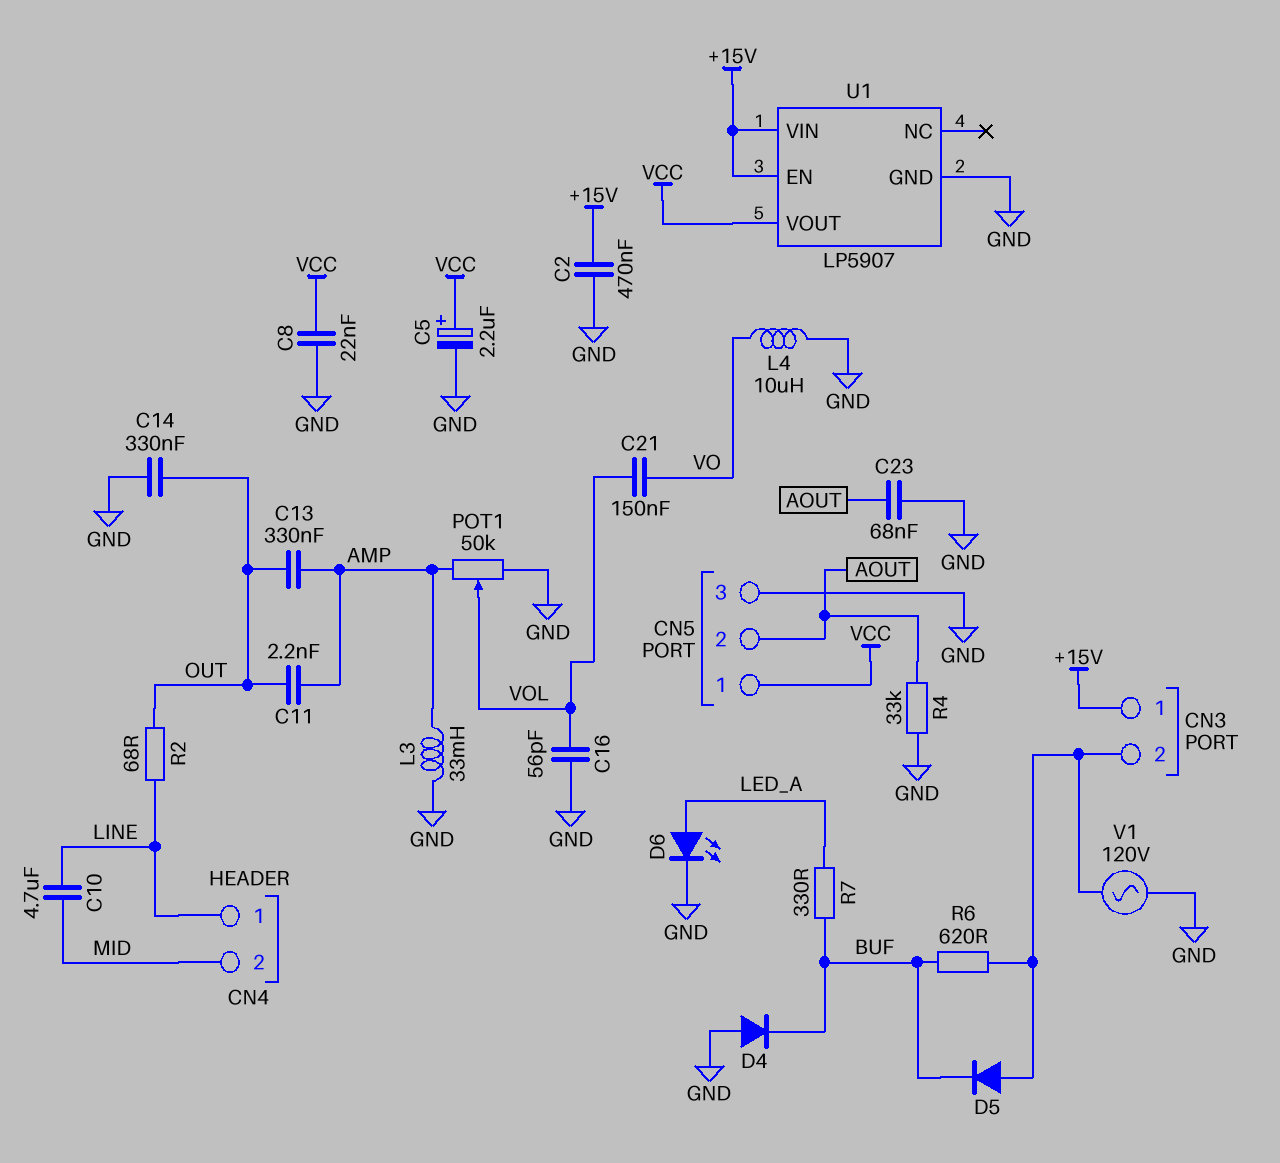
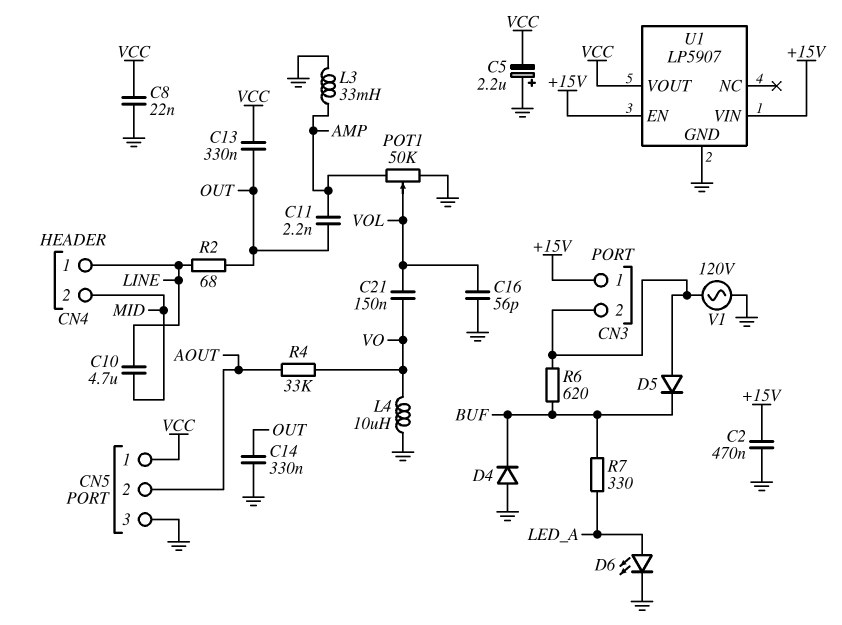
C5: 2.2uF (plus VCC, minus GND) -> 2.2uF (plus GND, minus VCC)
C13: 330nF (AMP, OUT) -> 330nF (OUT, VCC)
C23: 68nF (AOUT, GND) -> none
R4: 33k (AOUT, GND) -> 33k (AOUT, VO)

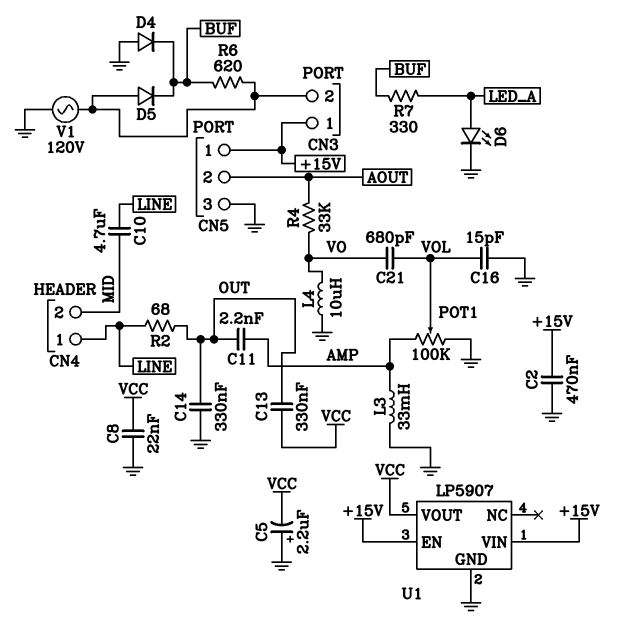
C16: 56pF (GND, VOL) -> 15pF (GND, VOL)
C21: 150nF (VO, VOL) -> 680pF (VO, VOL)
CN5 pin 1: VCC -> +15V
POT1: 50k (AMP, GND, wiper VOL) -> 100k (AMP, GND, wiper VOL)

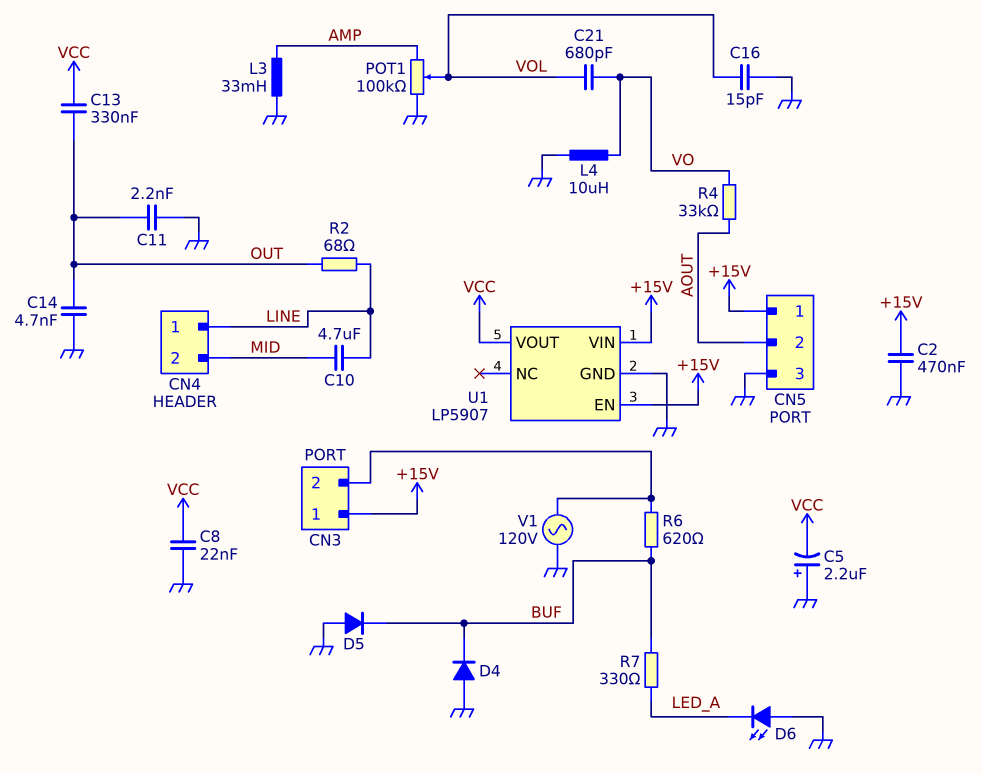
C11: 2.2nF (AMP, OUT) -> 2.2nF (GND, OUT)
C14: 330nF (GND, OUT) -> 4.7nF (GND, OUT)
D5: diode (A CN3/2, K BUF) -> diode (A GND, K BUF)
D6: LED (A LED_A, K GND) -> LED (A GND, K LED_A)

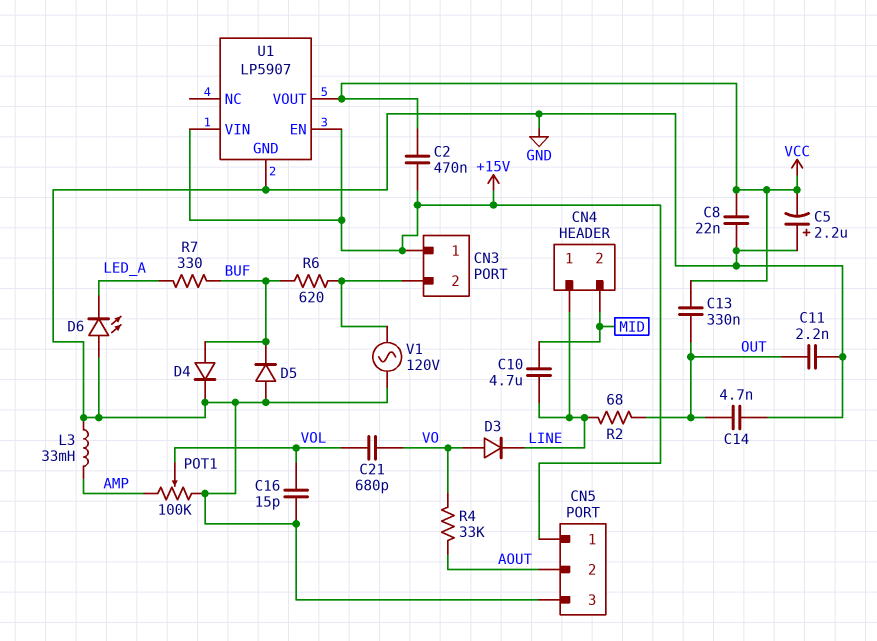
C2: 470nF (+15V, GND) -> 470nF (+15V, VCC)
D3: none -> diode (A VO, K LINE)
D4: diode (A GND, K BUF) -> diode (A BUF, K GND)
L4: 10uH (GND, VO) -> none

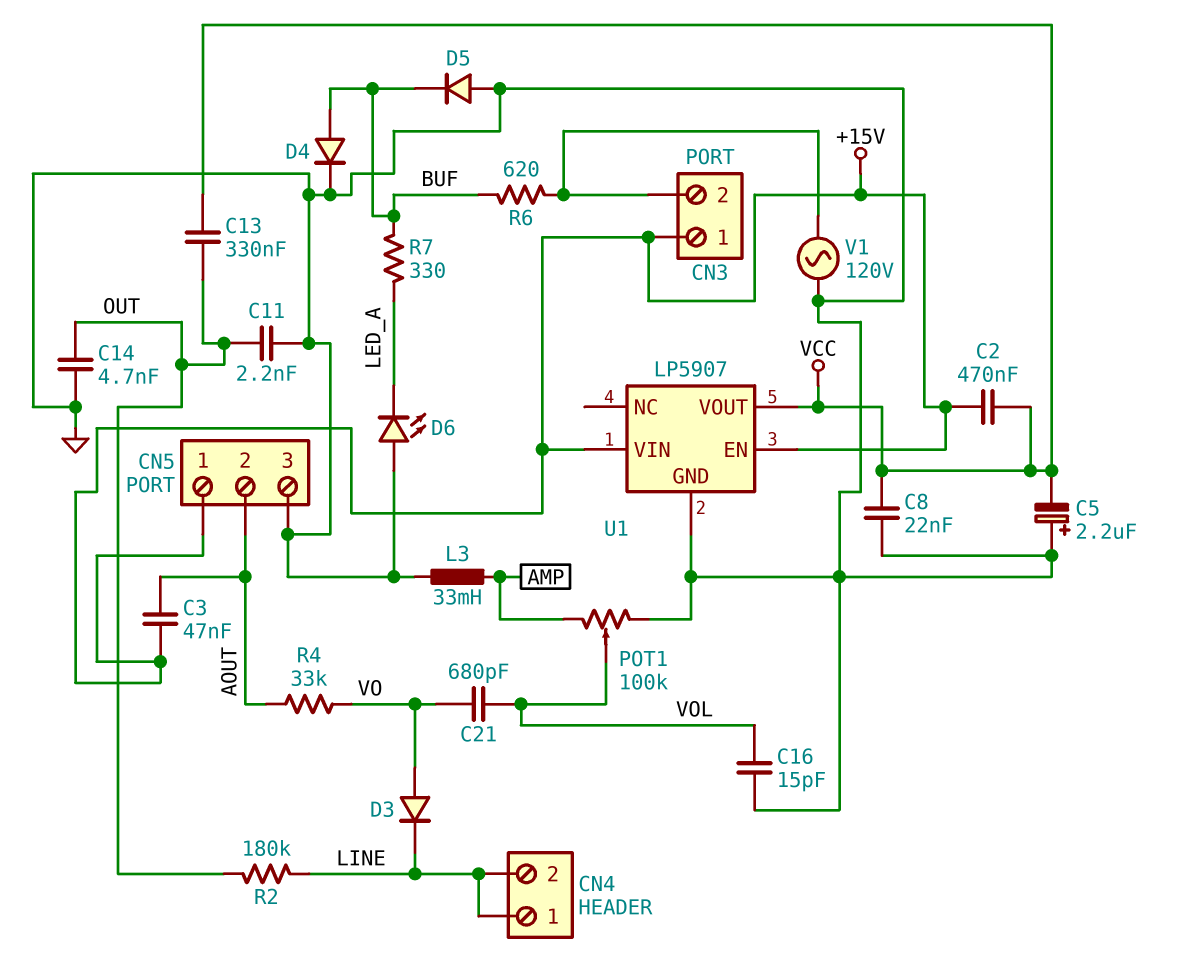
C3: none -> 47nF (+15V, AOUT)
C10: 4.7uF (LINE, MID) -> none
CN4 pin 2: MID -> LINE
R2: 68 (LINE, OUT) -> 180k (LINE, OUT)

